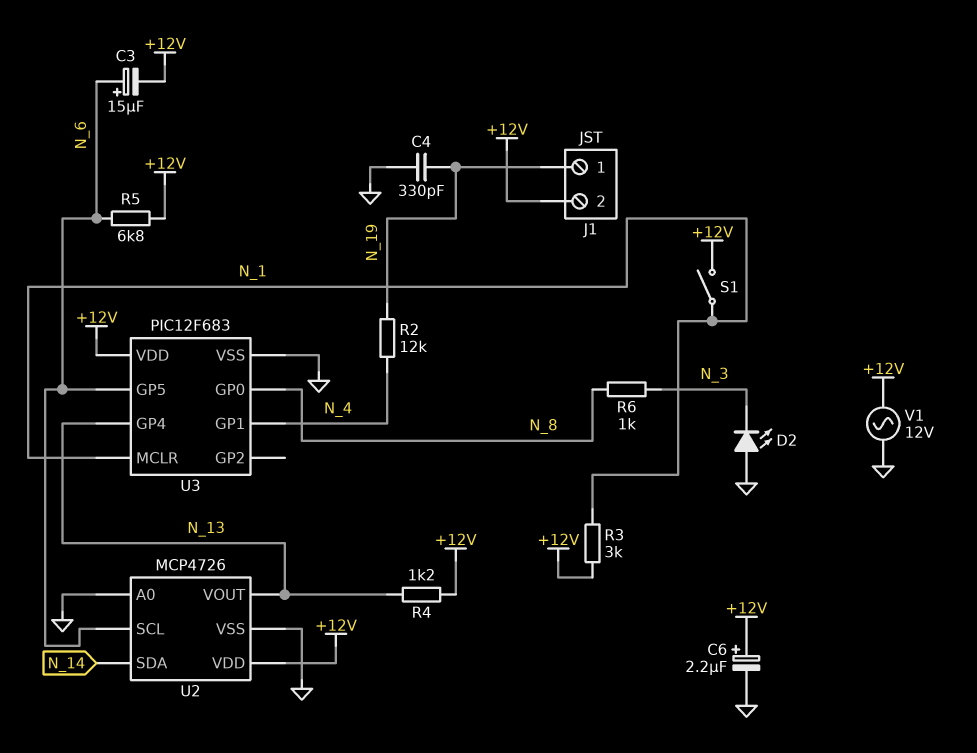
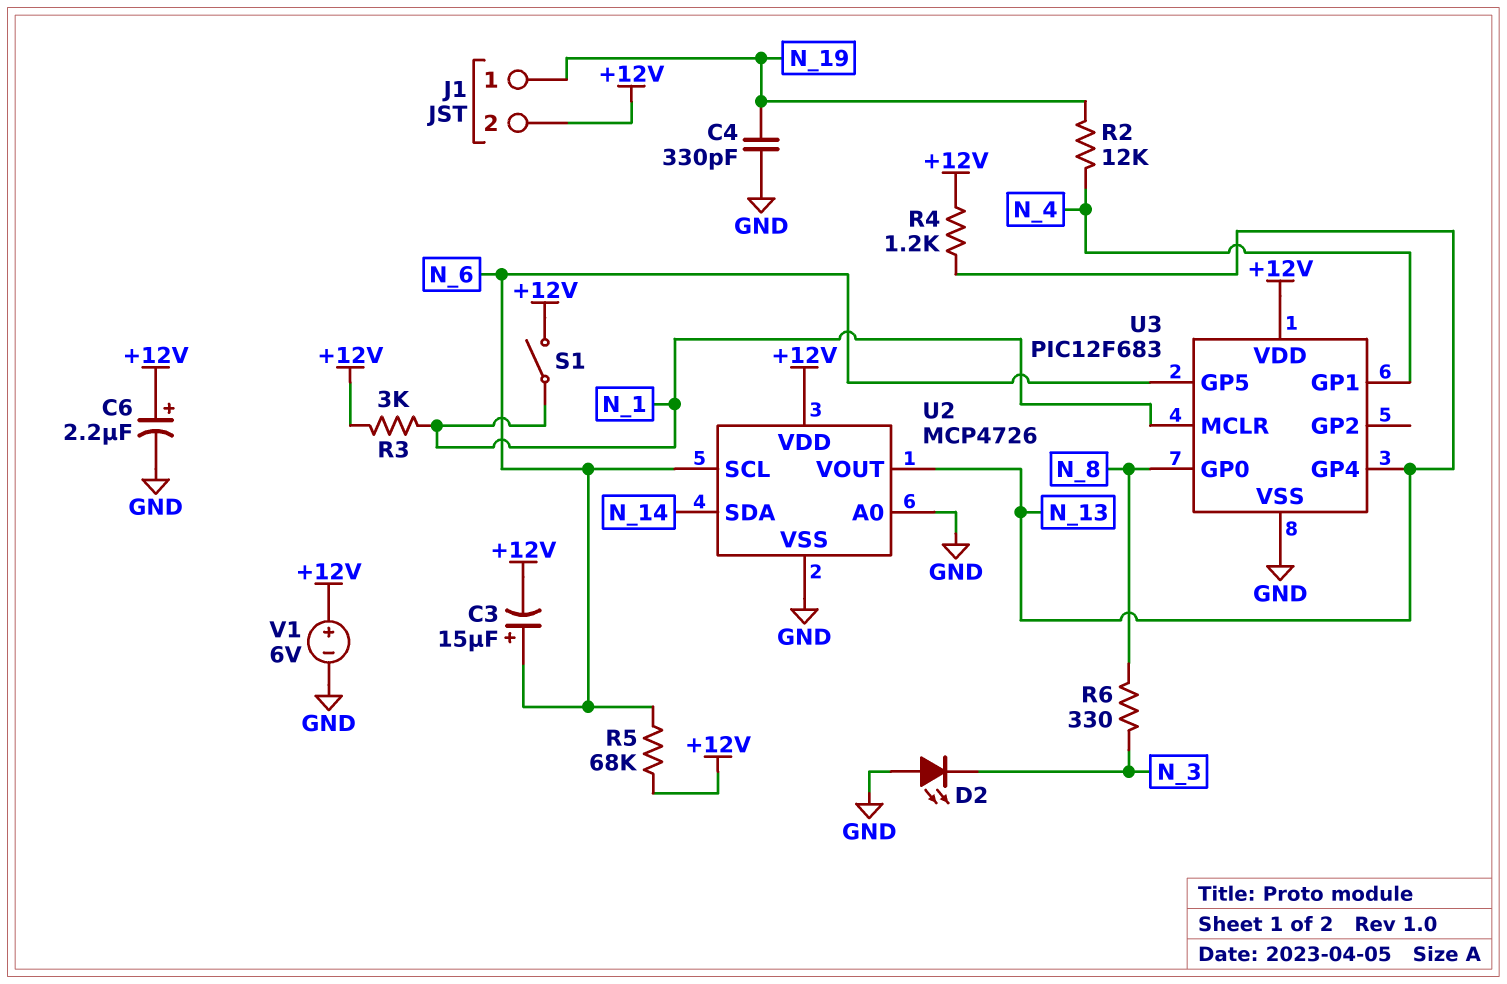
R5: 6.8k (+12V, N_6) -> 68k (+12V, N_6)
R6: 1k (N_3, N_8) -> 330 (N_3, N_8)
V1: AC 12V (+12V, GND) -> 6V (plus +12V, minus GND)

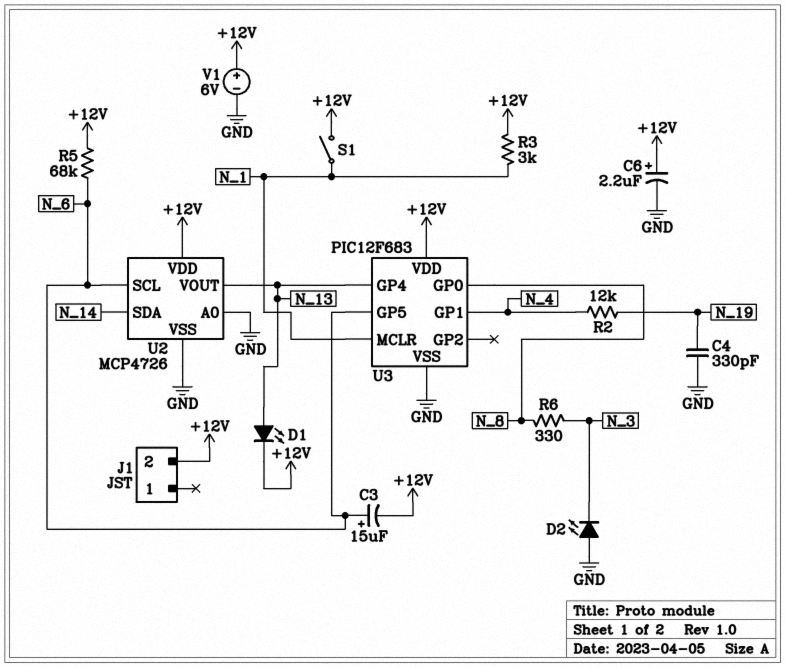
D1: none -> LED (A N_13, K +12V)
J1 pin 1: N_19 -> none
R4: 1.2k (+12V, N_13) -> none

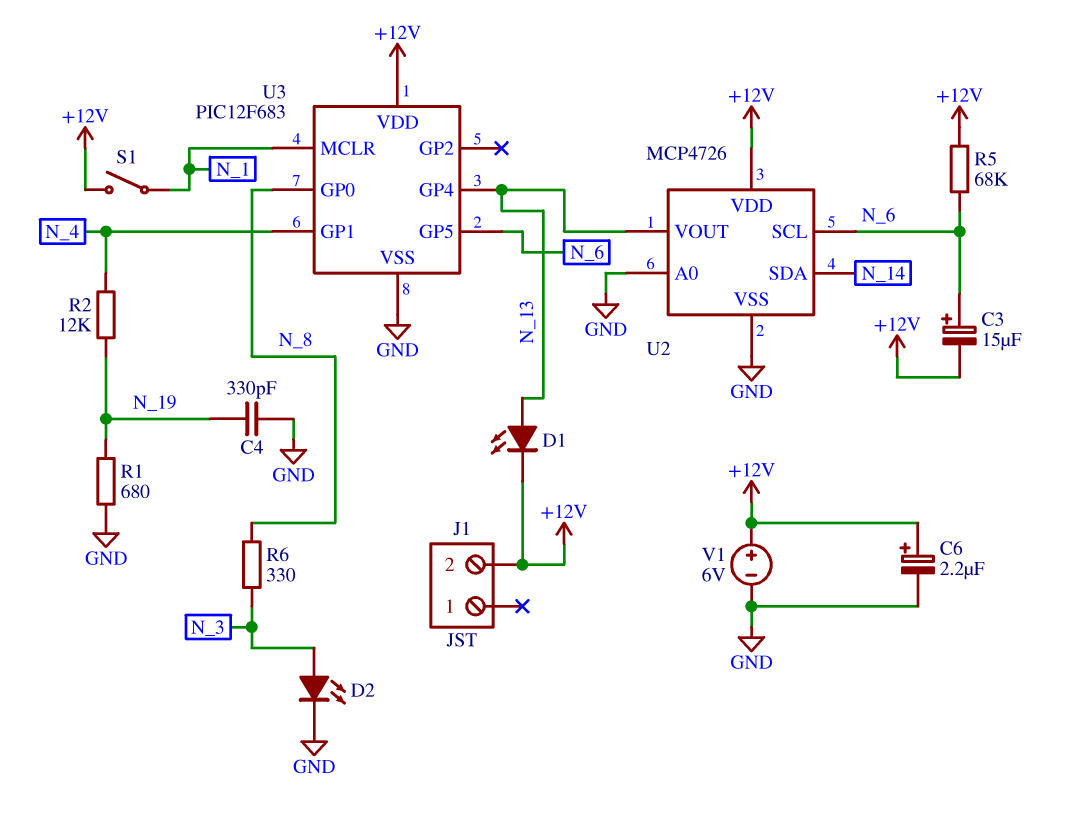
D2: LED (A GND, K N_3) -> LED (A N_3, K GND)
R1: none -> 680 (GND, N_19)
R3: 3k (+12V, N_1) -> none

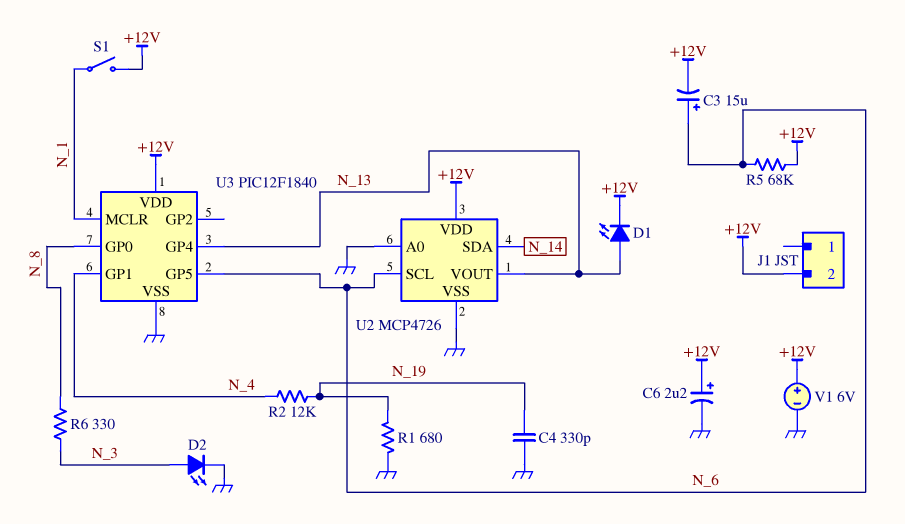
U3: PIC12F683 -> PIC12F1840

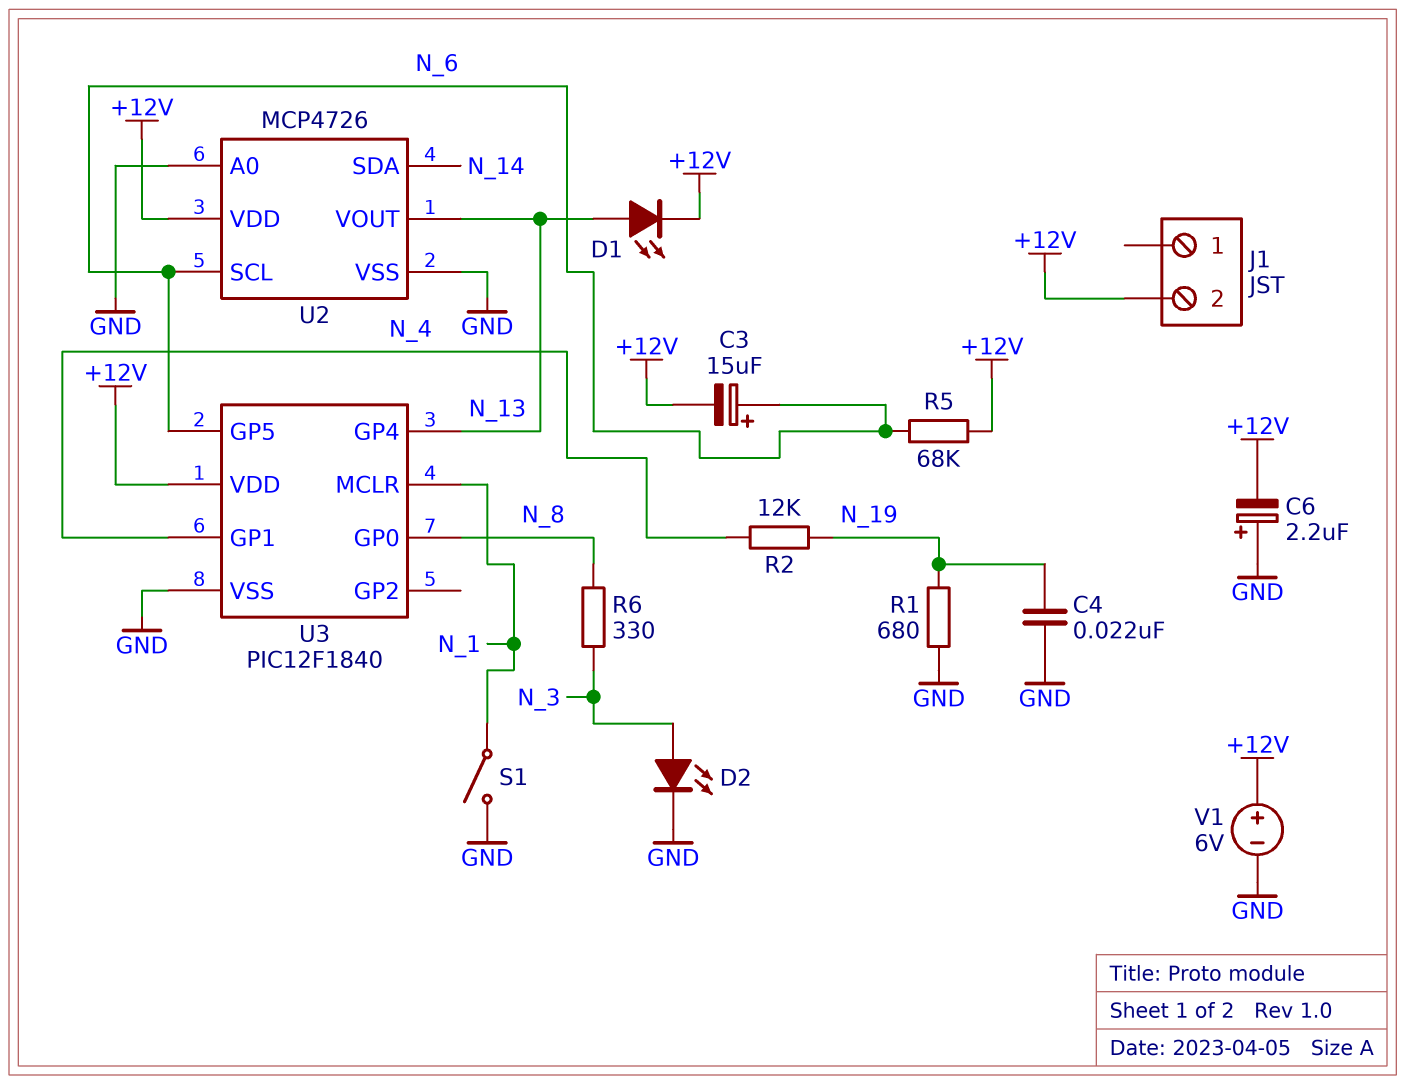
C4: 330pF (GND, N_19) -> 22nF (GND, N_19)
C6: 2.2uF (plus +12V, minus GND) -> 2.2uF (plus GND, minus +12V)
S1: switch (+12V, N_1) -> switch (GND, N_1)

